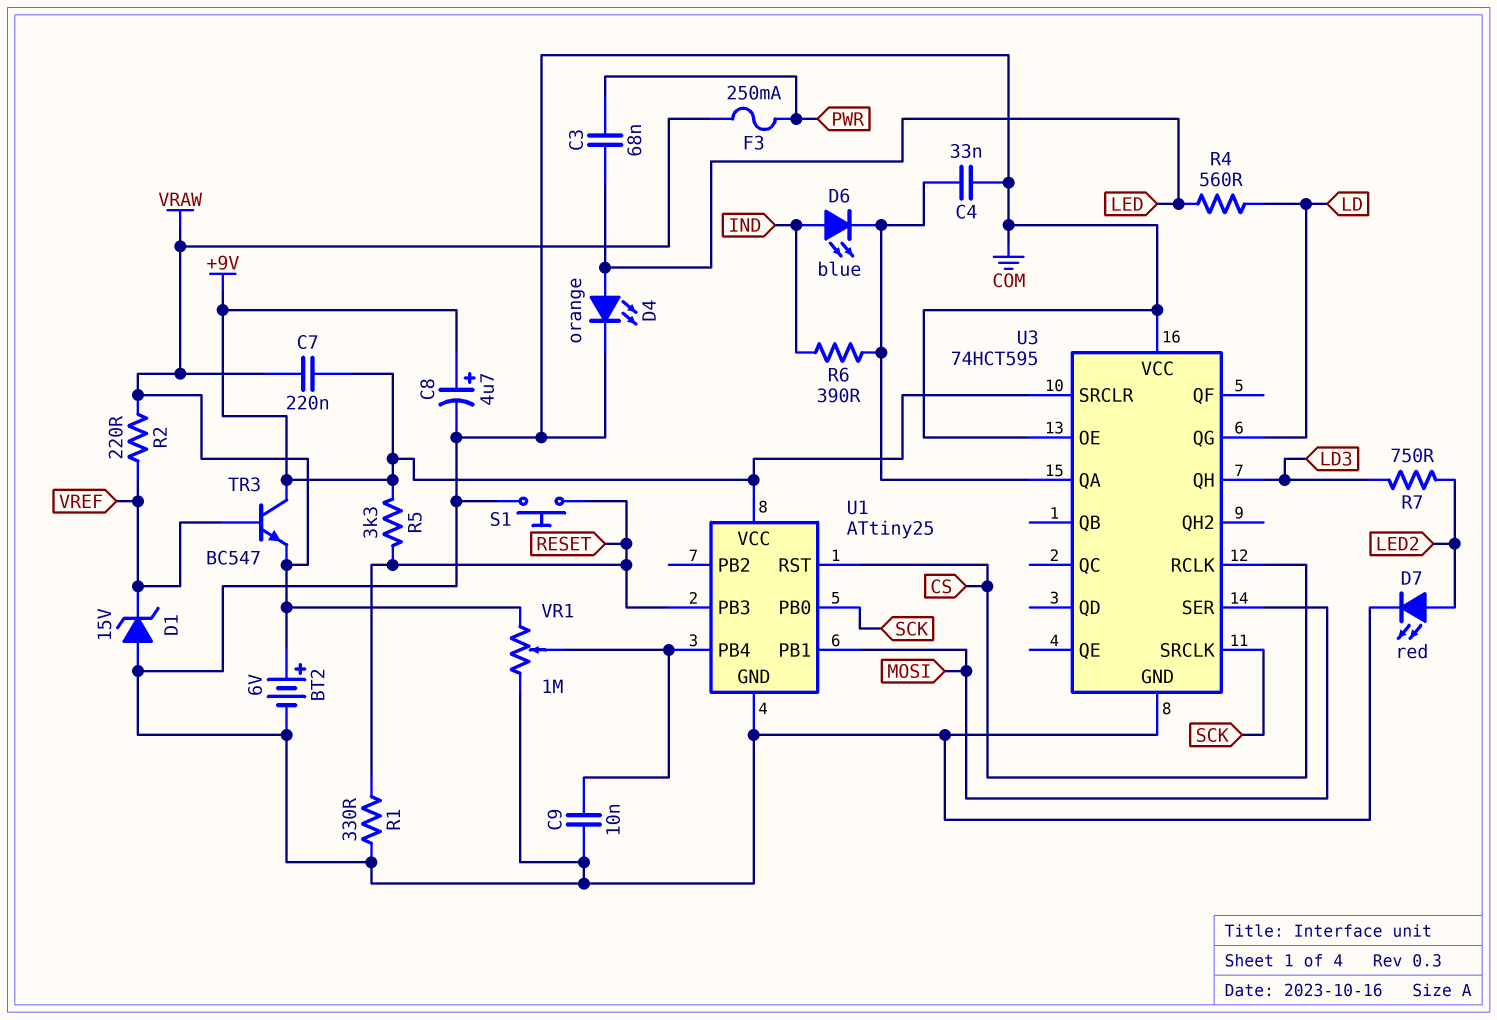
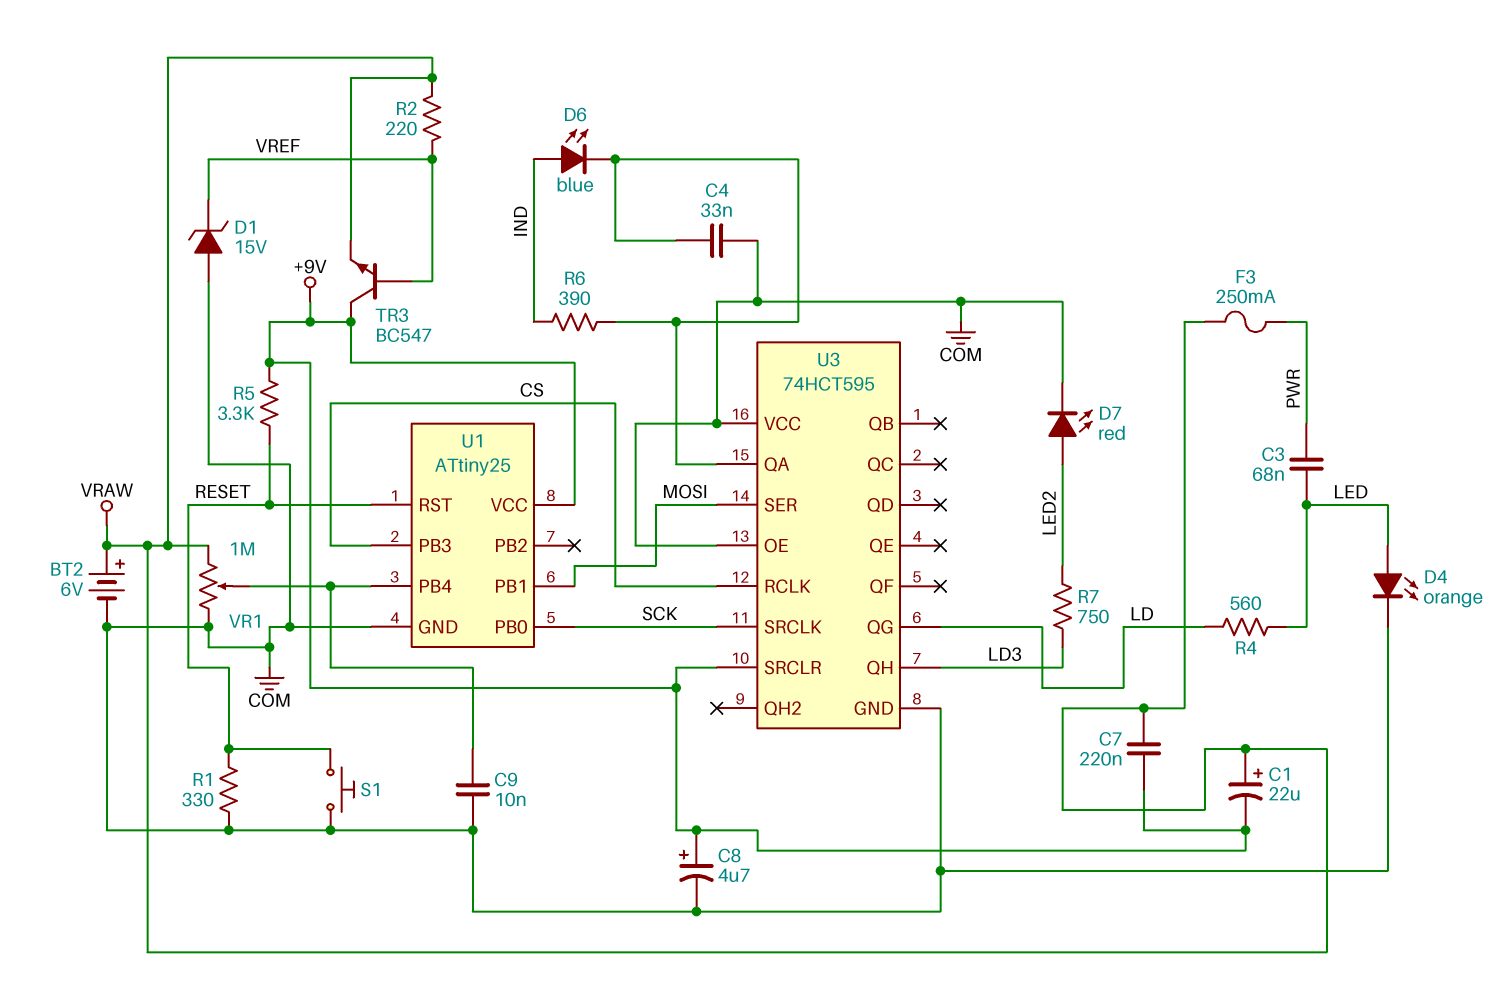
C1: none -> 22uF (plus VRAW, minus +9V)
U1 pin PB3: RESET -> CS
U1 pin RST: CS -> RESET

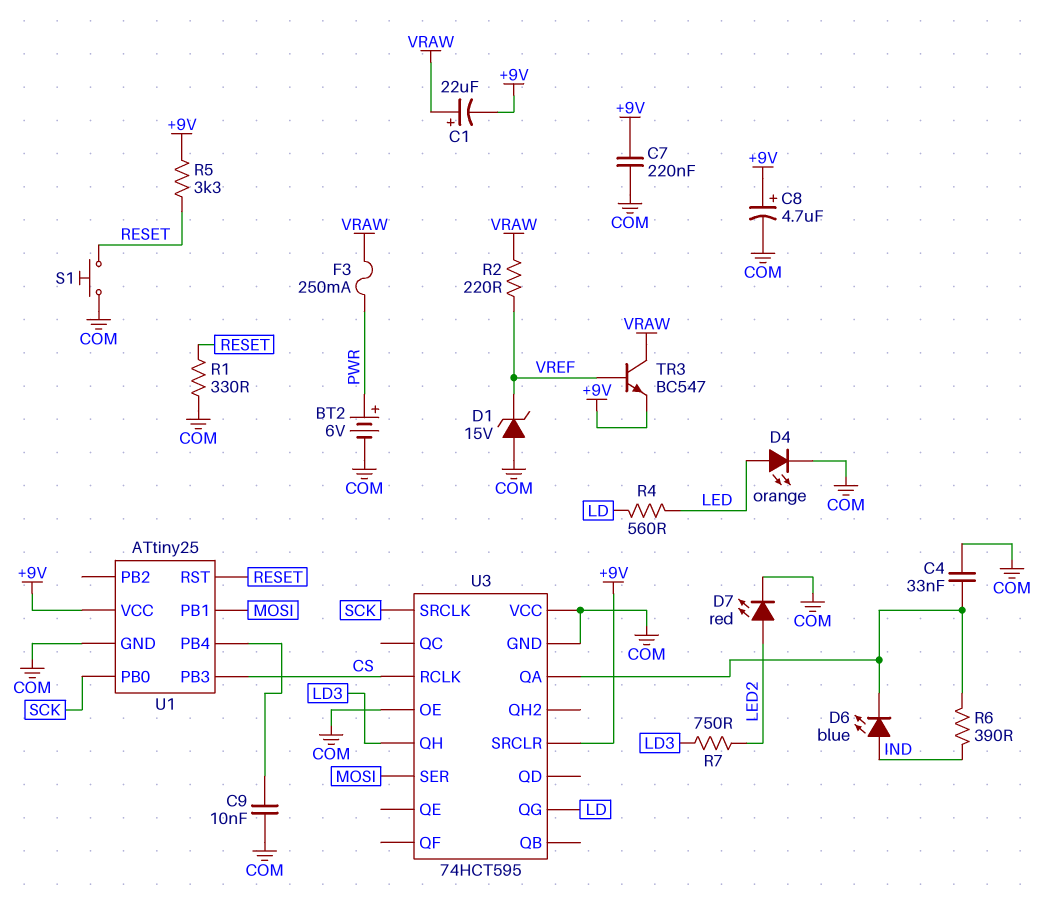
BT2: 6V (plus VRAW, minus COM) -> 6V (plus PWR, minus COM)
C3: 68nF (LED, PWR) -> none
C7: 220nF (+9V, VRAW) -> 220nF (+9V, COM)
TR3: NPN BC547 (B VREF, C +9V, E VRAW) -> NPN BC547 (B VREF, C VRAW, E +9V)
VR1: 1M (COM, VRAW, wiper U1/PB4) -> none

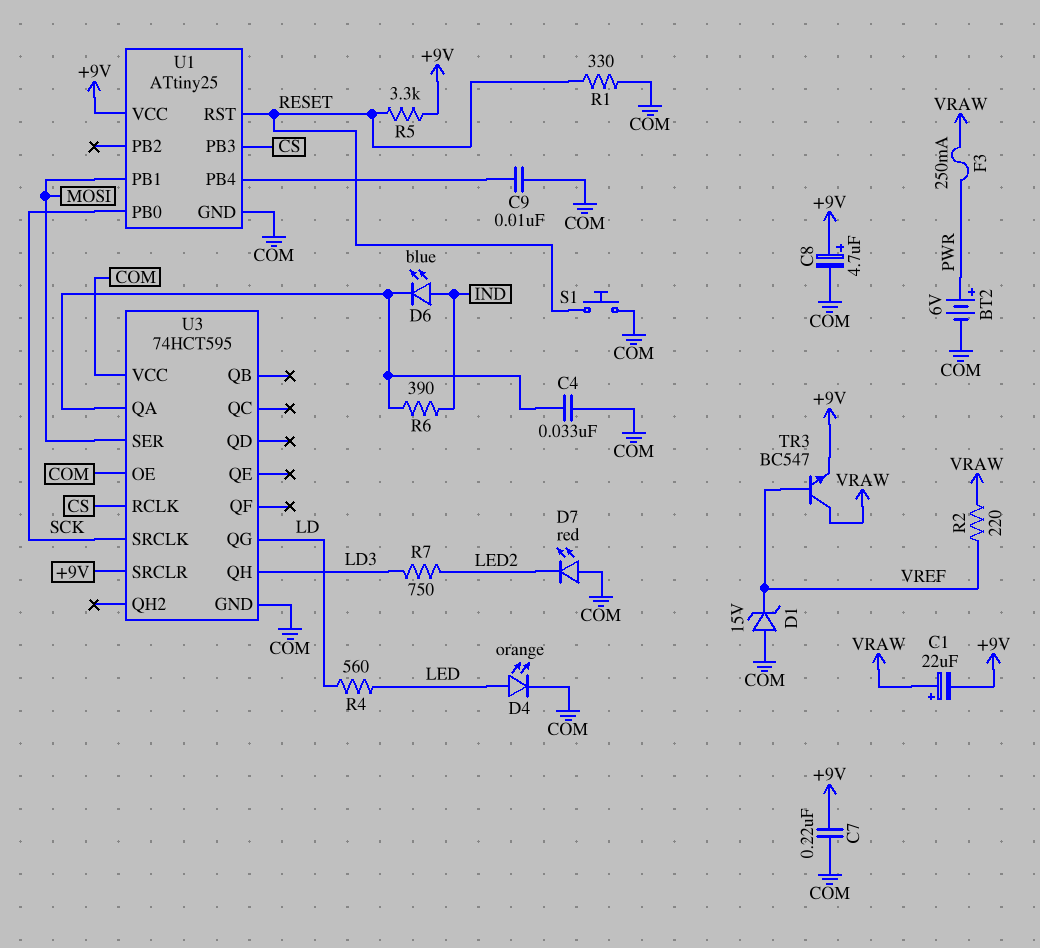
D7: LED red (A LED2, K COM) -> LED red (A COM, K LED2)

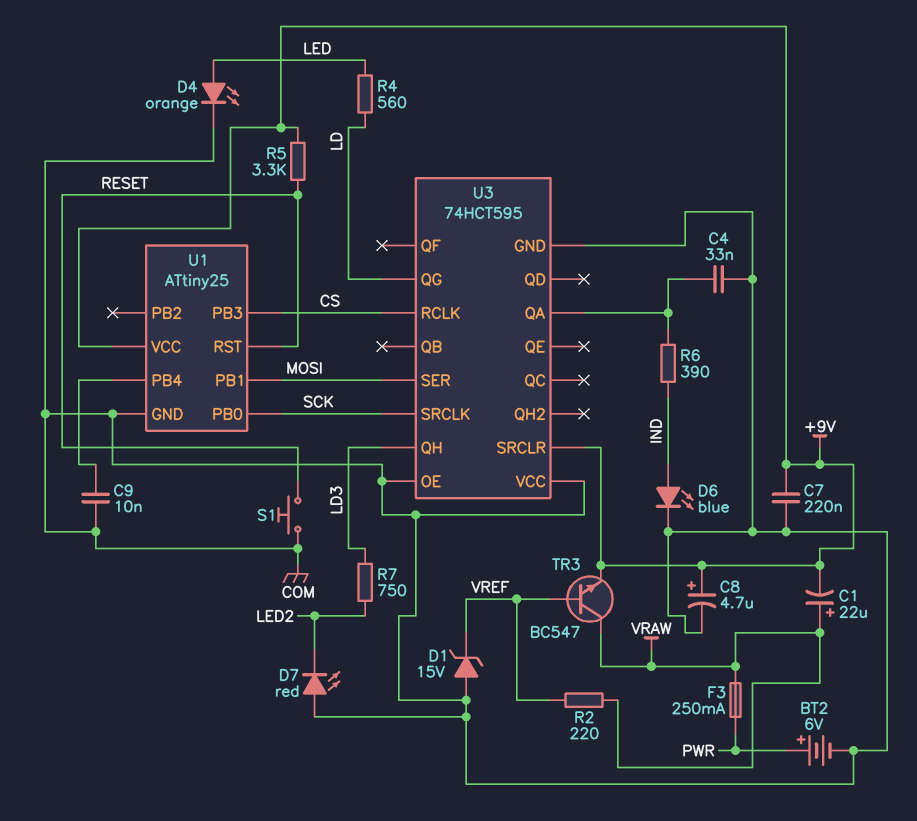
D6: LED blue (A IND, K U3/QA) -> LED blue (A IND, K COM)
R1: 330 (COM, RESET) -> none

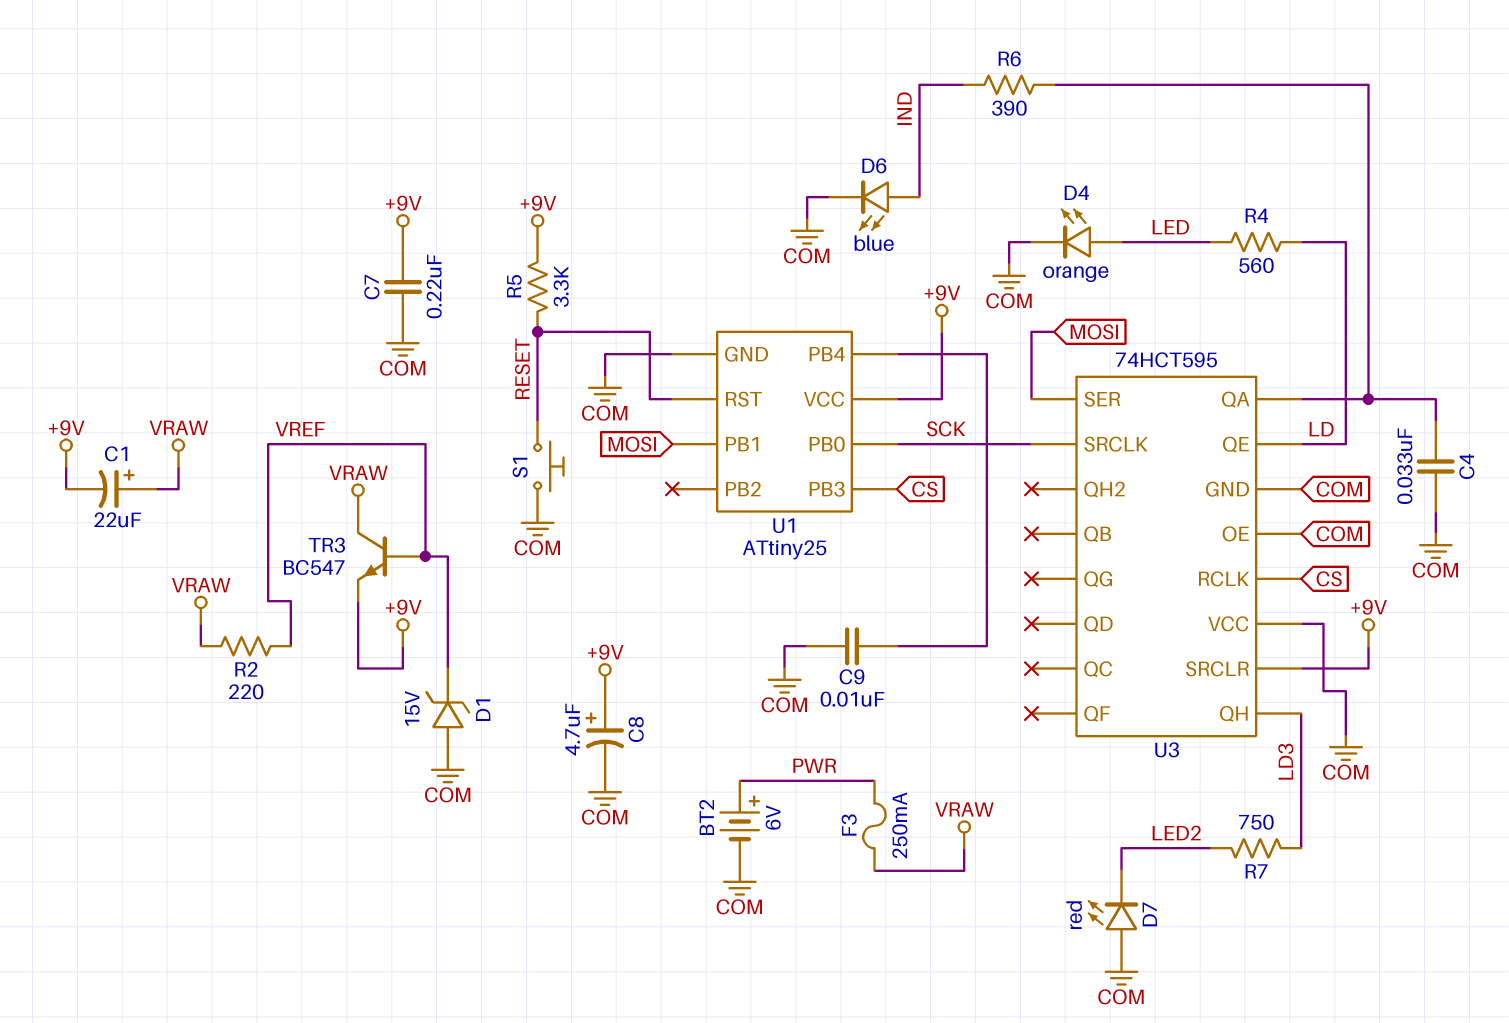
U3 pin QE: none -> LD
U3 pin QG: LD -> none

